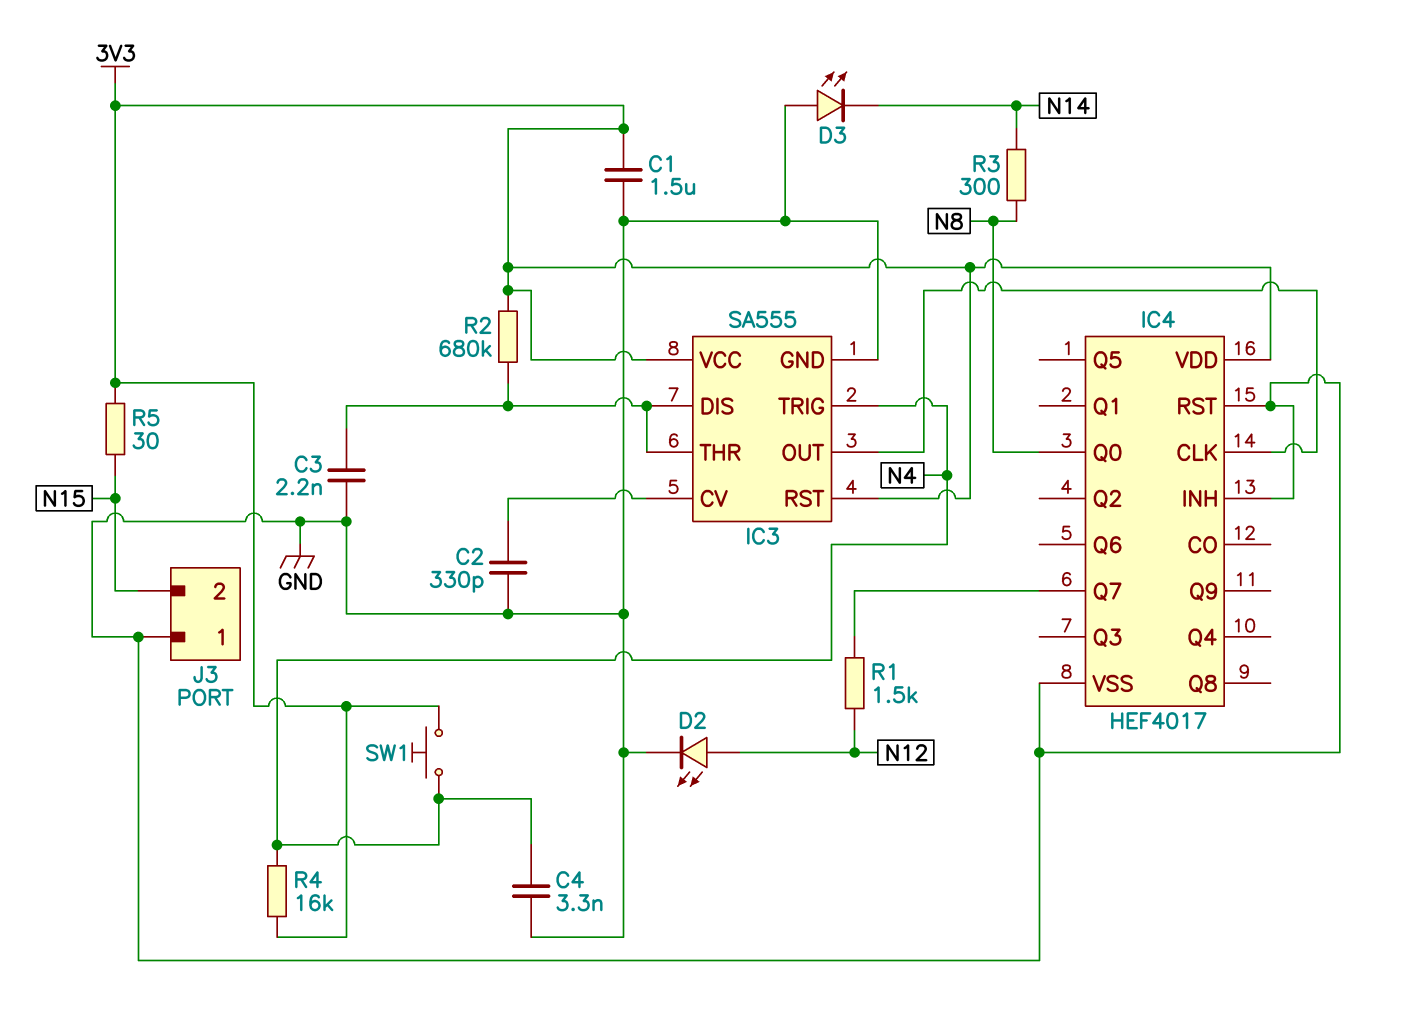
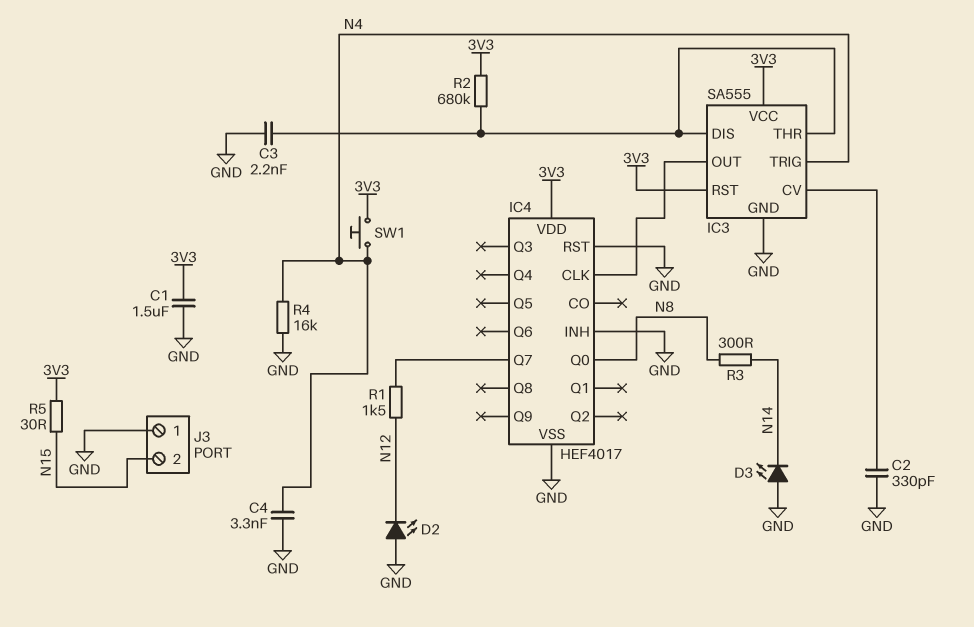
D2: LED (A N12, K GND) -> LED (A GND, K N12)
R4: 16k (3V3, N4) -> 16k (GND, N4)

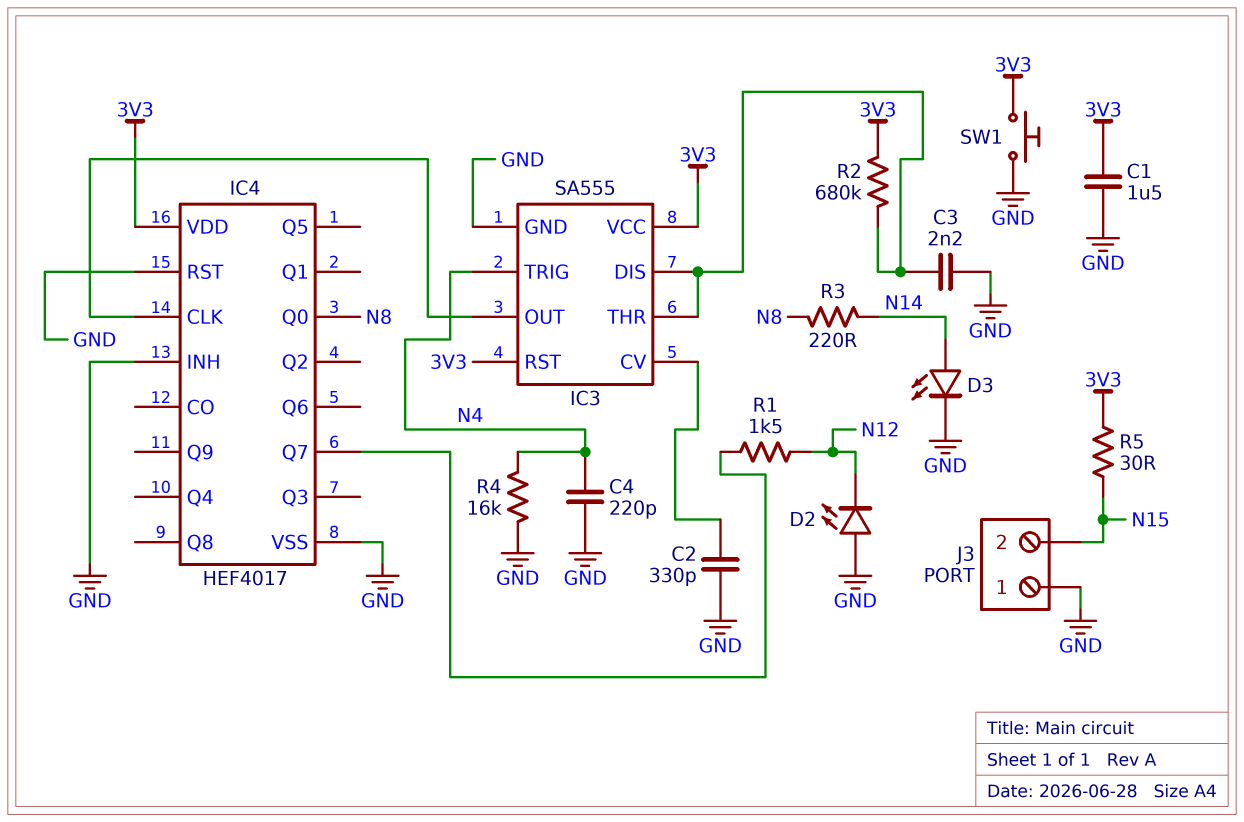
C4: 3.3nF (GND, N4) -> 220pF (GND, N4)
D3: LED (A GND, K N14) -> LED (A N14, K GND)
R3: 300 (N8, N14) -> 220 (N8, N14)
SW1: button (3V3, N4) -> button (3V3, GND)

